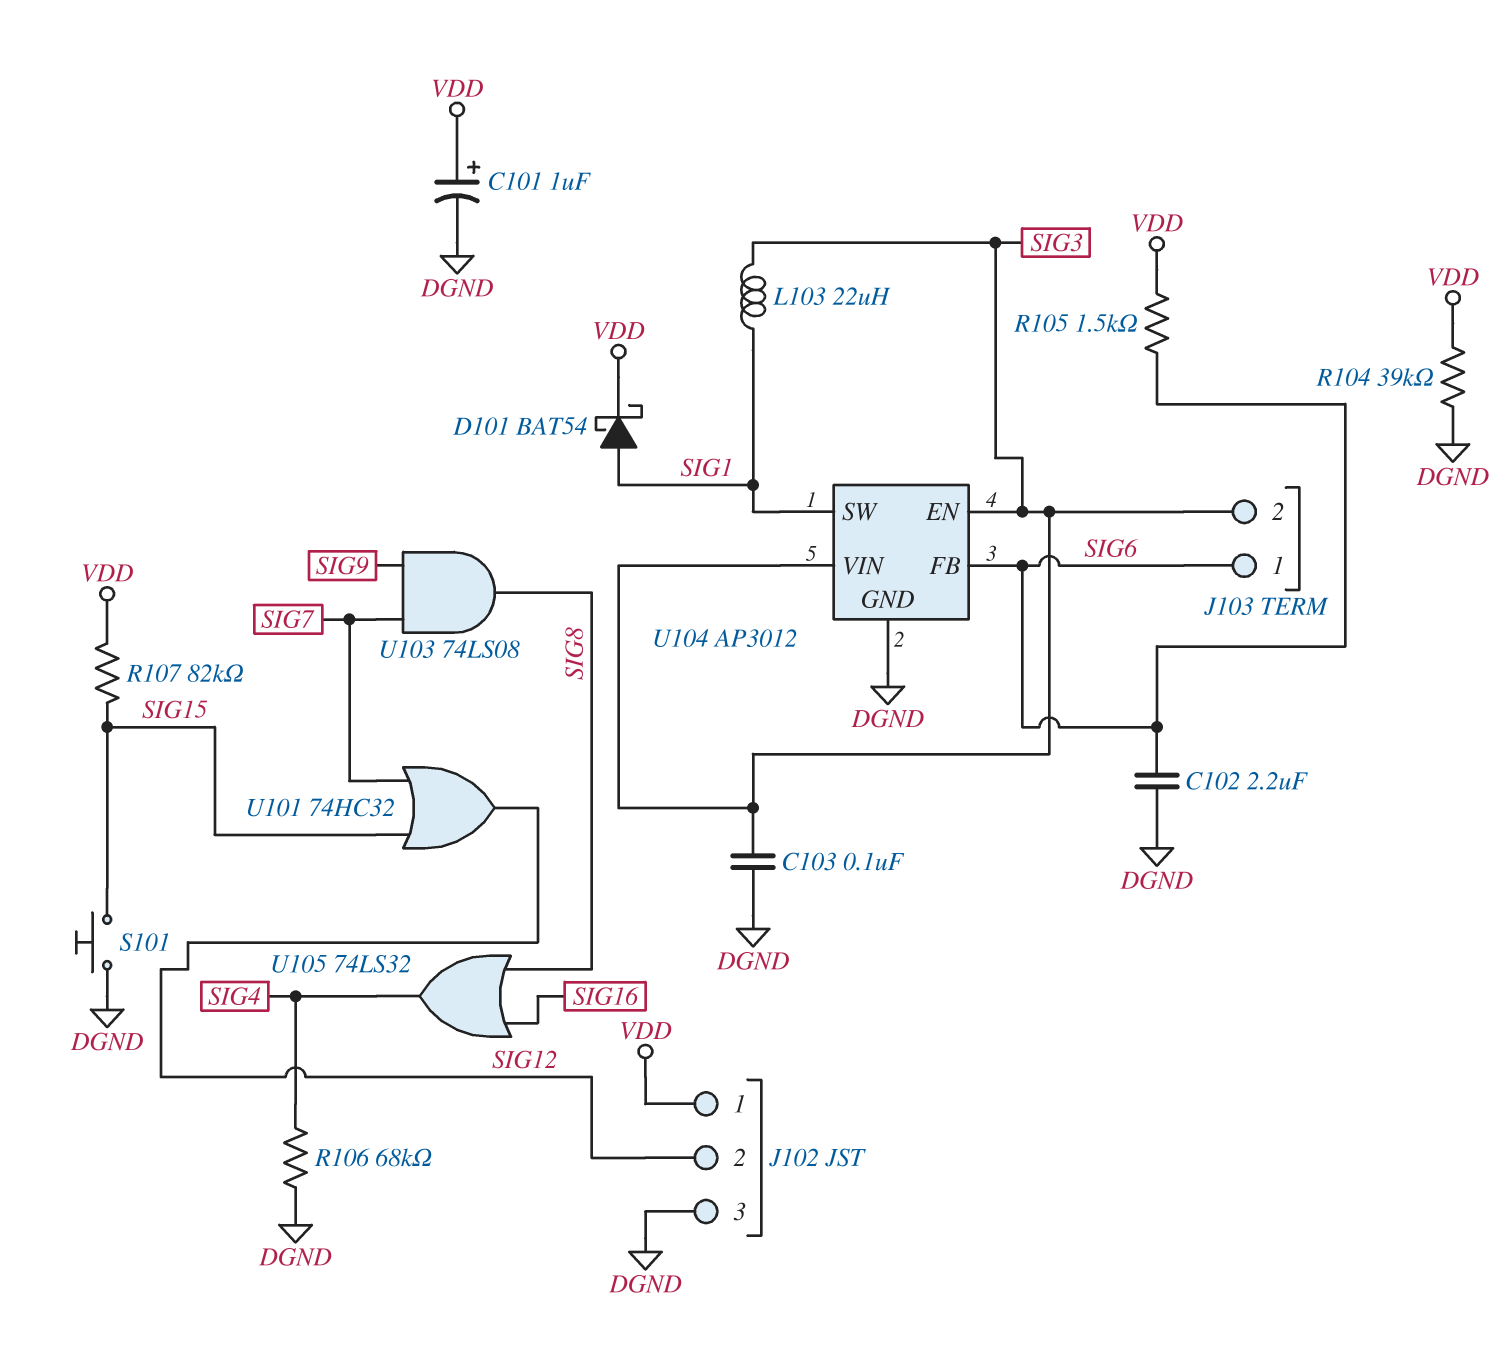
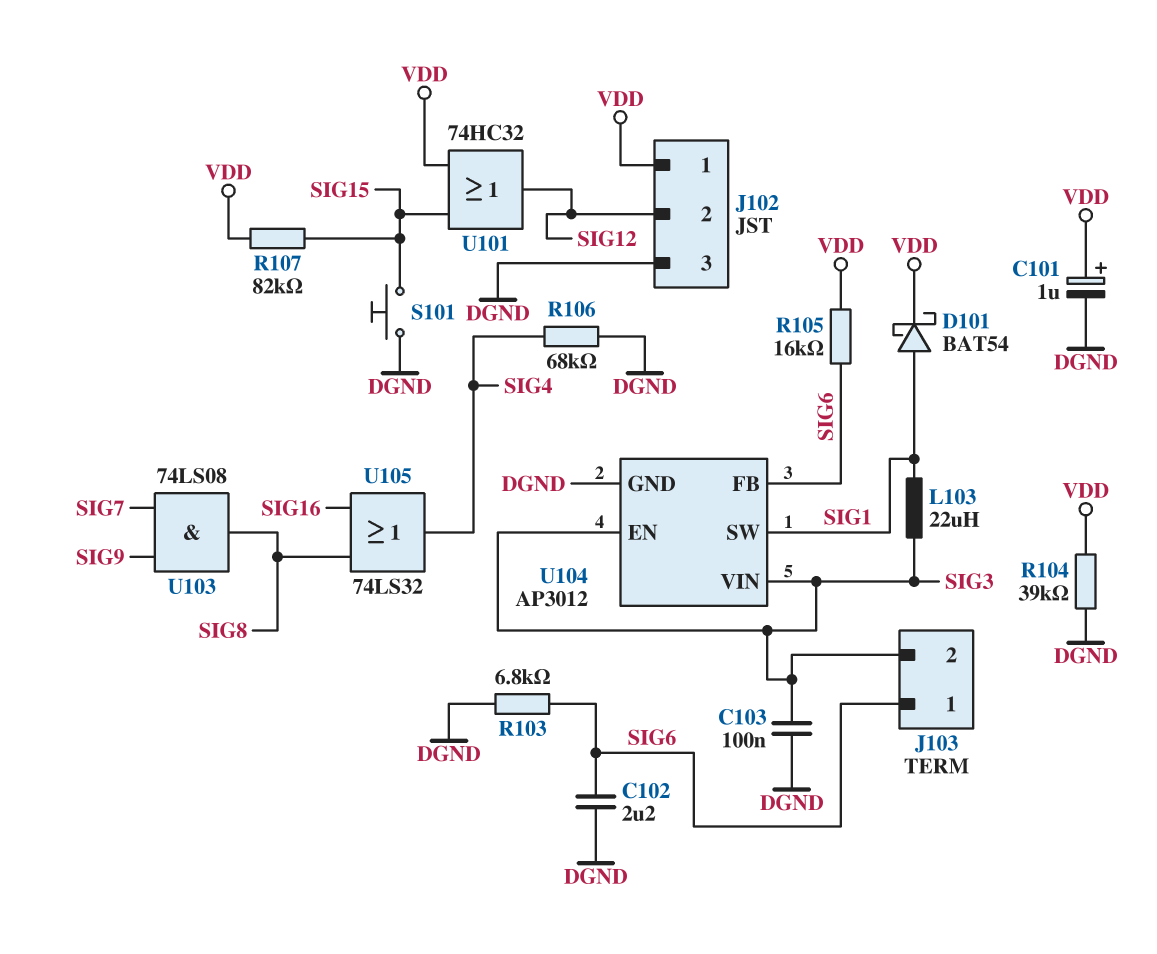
R103: none -> 6.8k (DGND, SIG6)
R105: 1.5k (SIG6, VDD) -> 16k (SIG6, VDD)
U101: OR 74HC32 (in SIG7, in SIG15, out SIG12) -> OR 74HC32 (in SIG15, in VDD, out SIG12)

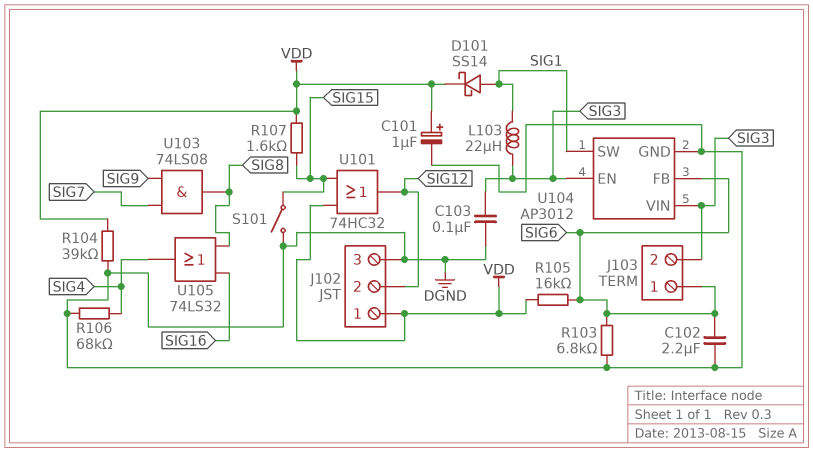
D101: schottky BAT54 (A SIG1, K VDD) -> schottky SS14 (A SIG1, K VDD)
R107: 82k (SIG15, VDD) -> 1.6k (SIG15, VDD)
S101: button (DGND, SIG15) -> switch (DGND, SIG15)

